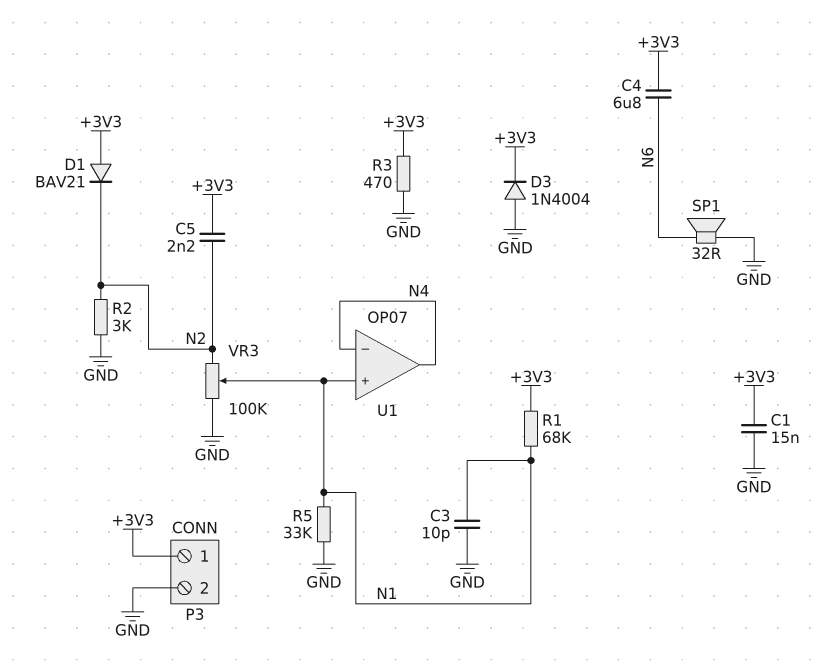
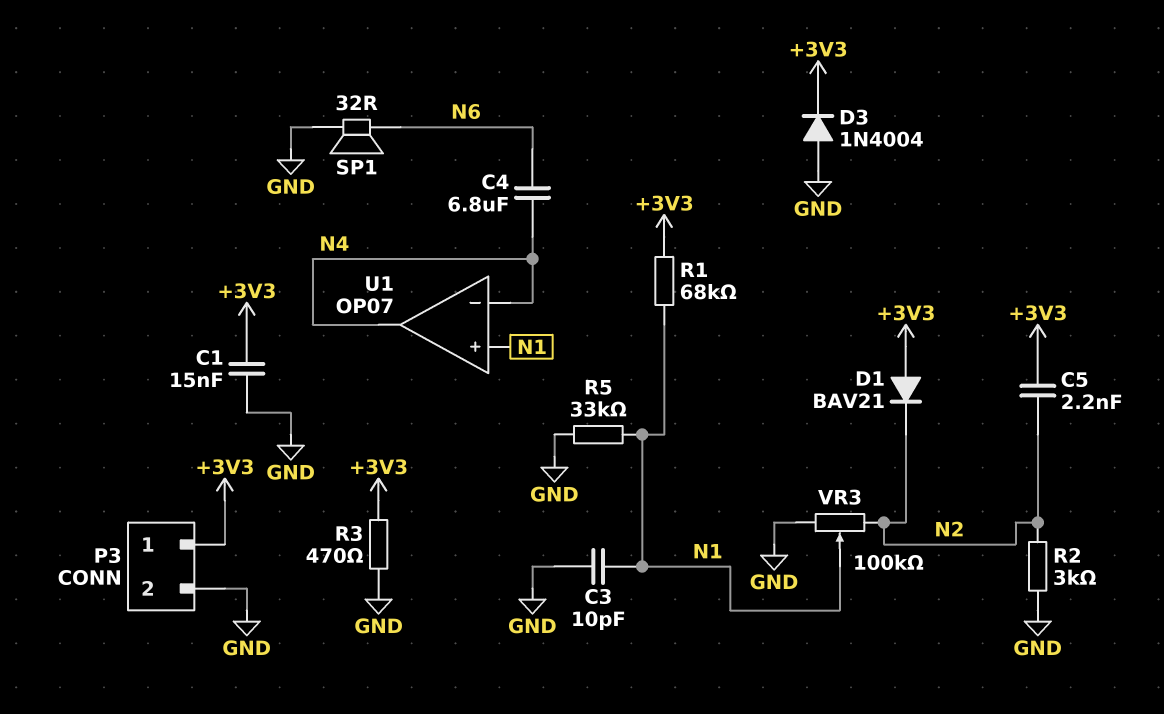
C4: 6.8uF (+3V3, N6) -> 6.8uF (N4, N6)

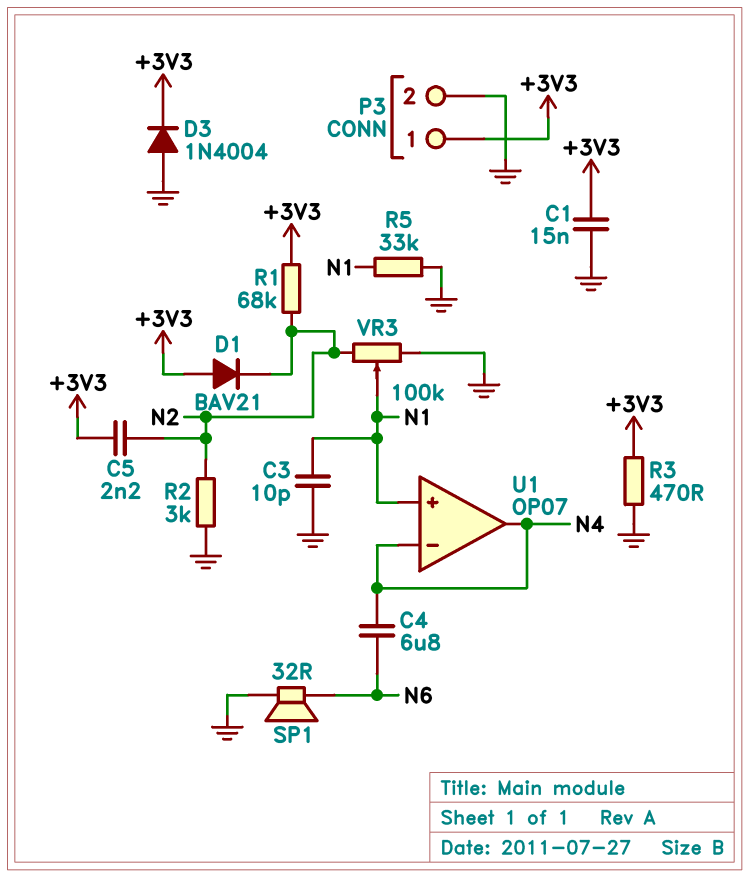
R1: 68k (+3V3, N1) -> 68k (+3V3, N2)

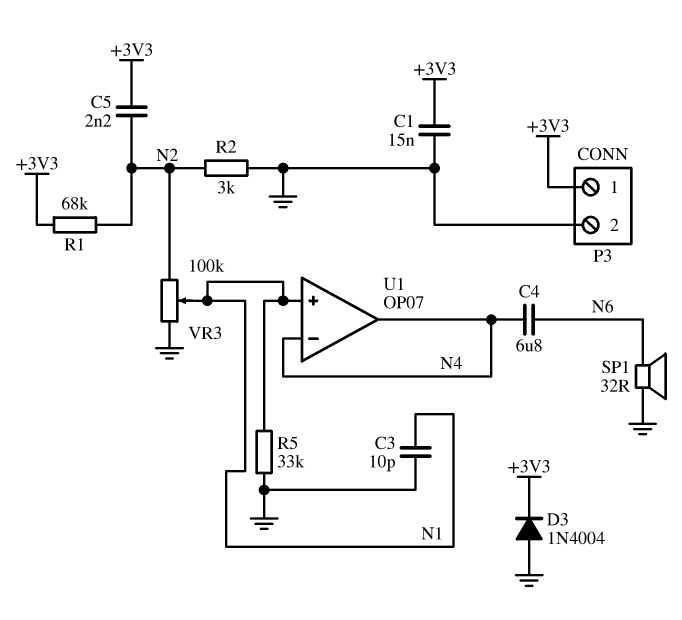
D1: diode BAV21 (A +3V3, K N2) -> none
R3: 470 (+3V3, GND) -> none

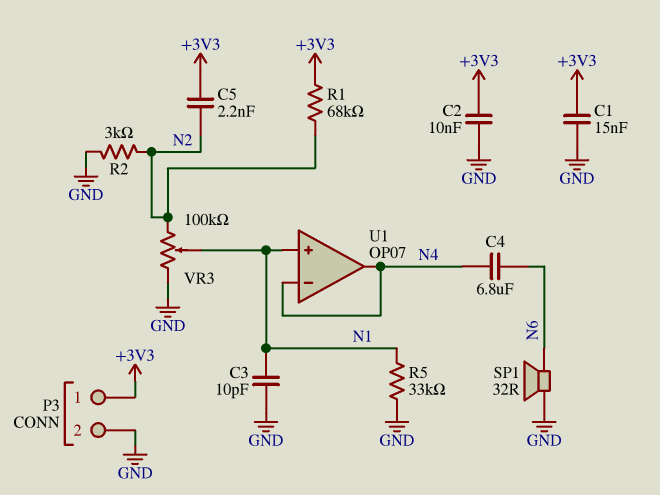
C2: none -> 10nF (+3V3, GND)
D3: diode 1N4004 (A GND, K +3V3) -> none

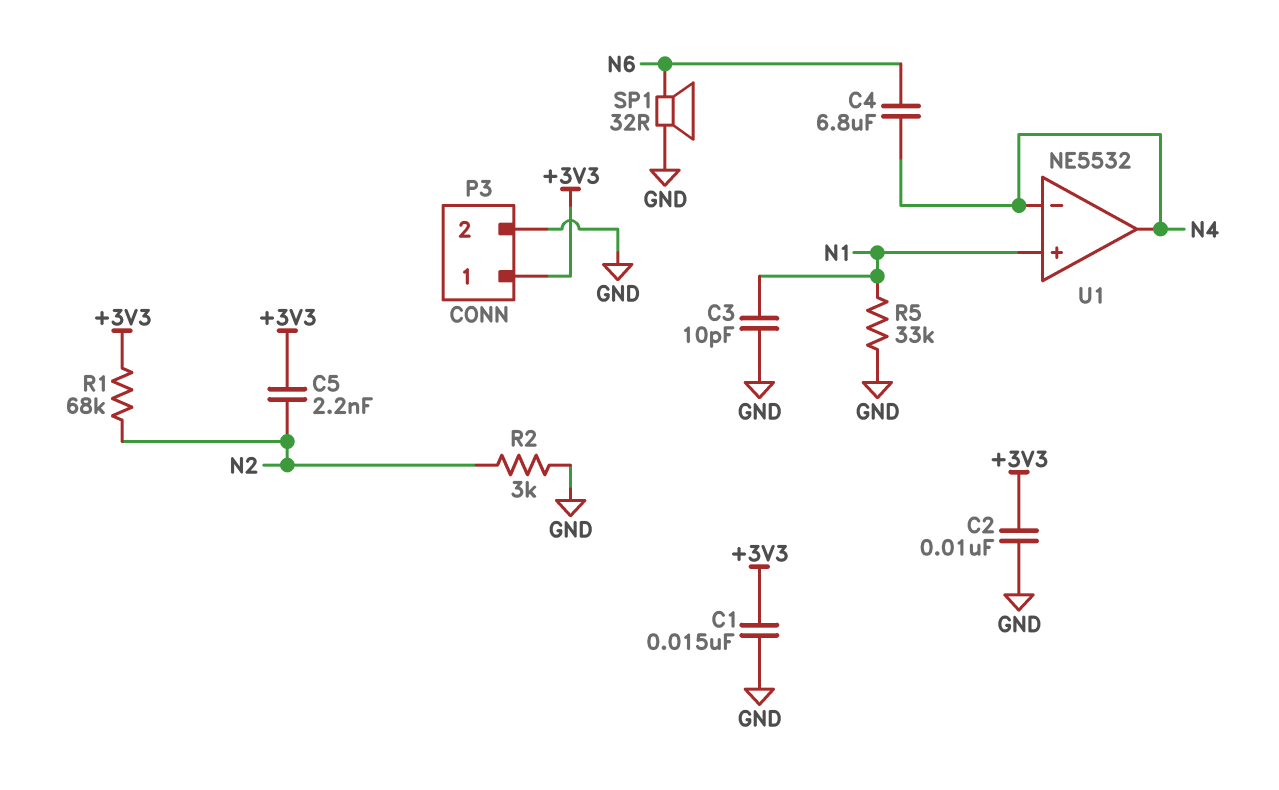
U1: OP07 -> NE5532
VR3: 100k (GND, N2, wiper N1) -> none

